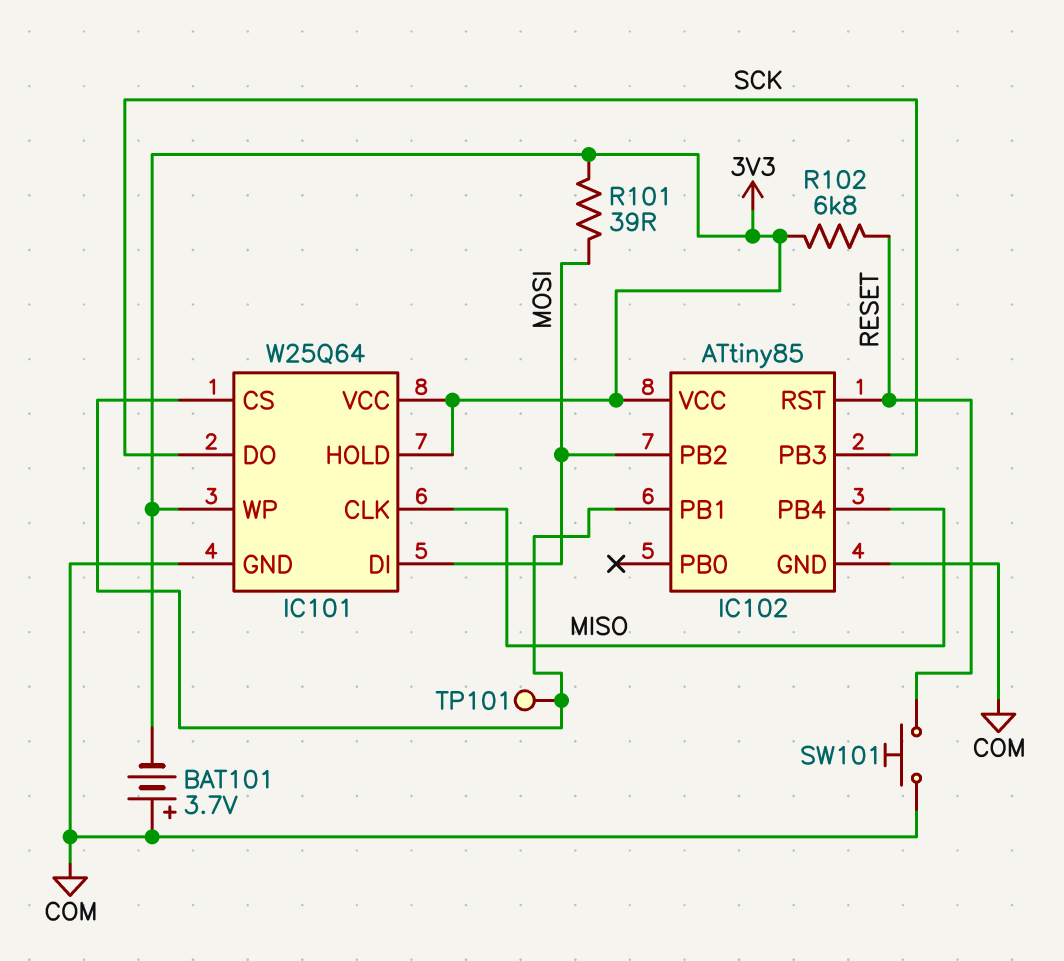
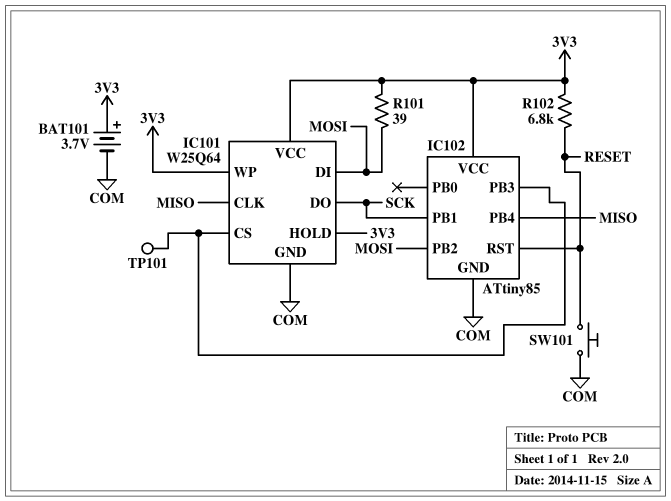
BAT101: 3.7V (plus COM, minus 3V3) -> 3.7V (plus 3V3, minus COM)
IC102 pin PB1: IC101/CS -> SCK
IC102 pin PB3: SCK -> IC101/CS

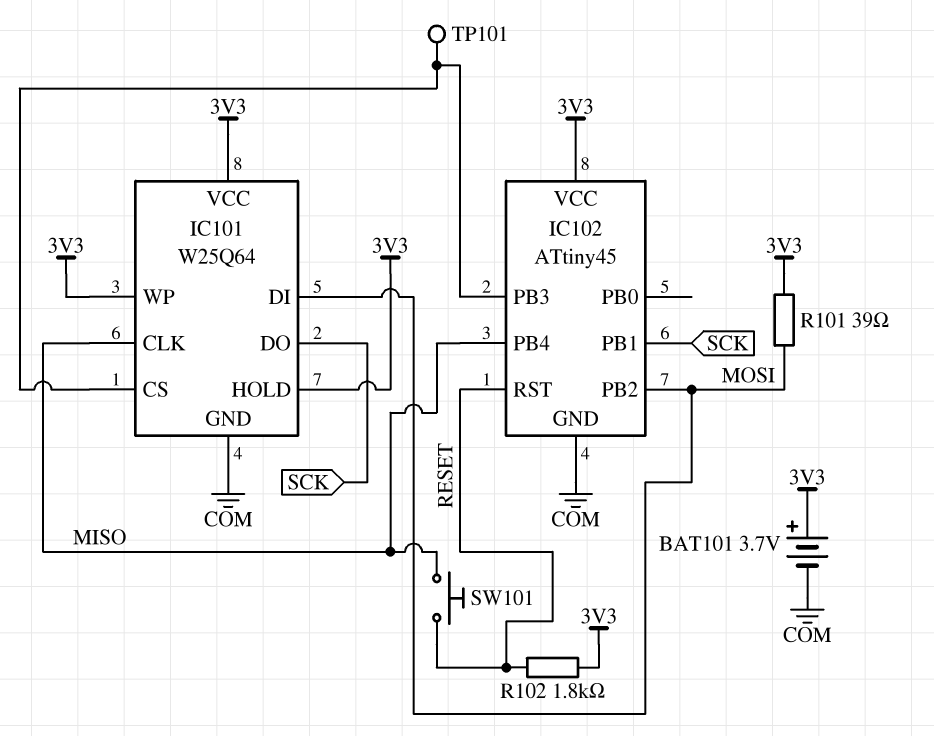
IC102: ATtiny85 -> ATtiny45
R102: 6.8k (3V3, RESET) -> 1.8k (3V3, RESET)
SW101: button (COM, RESET) -> button (MISO, RESET)

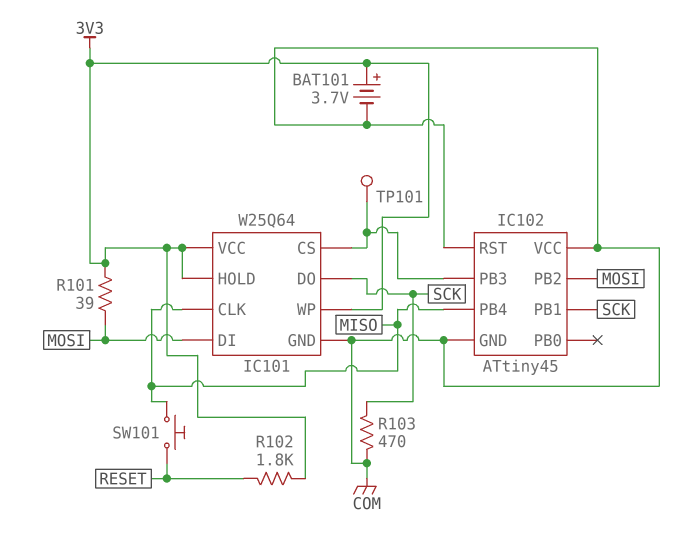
IC102 pin RST: RESET -> COM
IC102 pin VCC: 3V3 -> COM
R103: none -> 470 (COM, SCK)

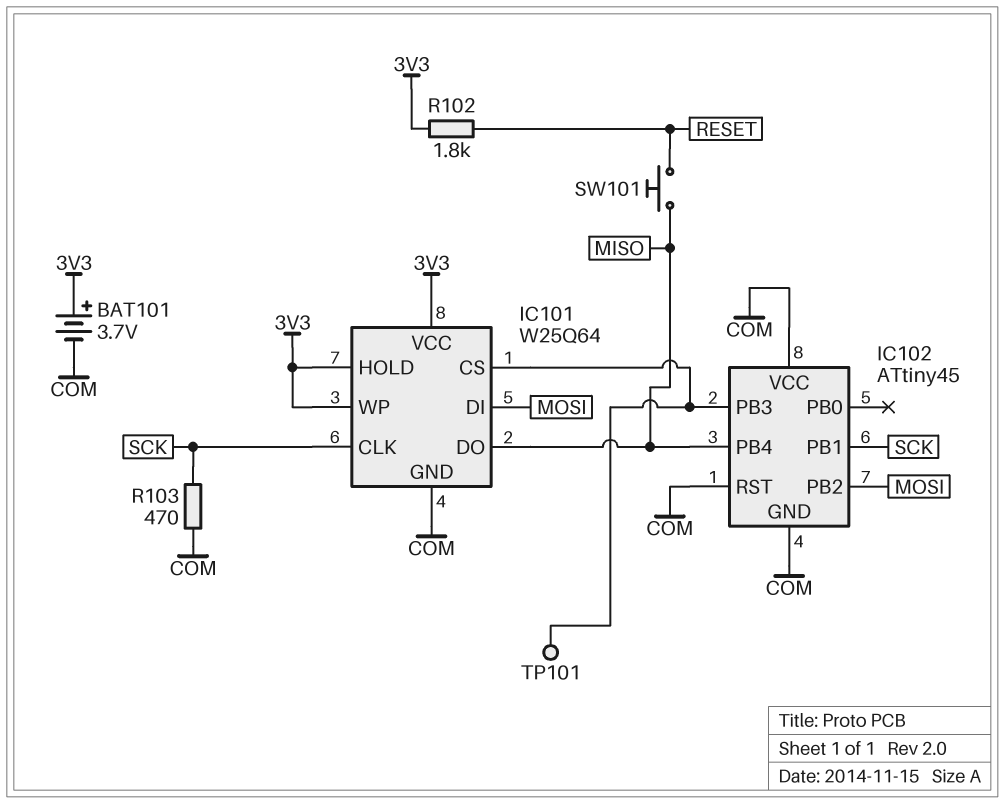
IC101 pin CLK: MISO -> SCK
IC101 pin DO: SCK -> MISO
R101: 39 (3V3, MOSI) -> none

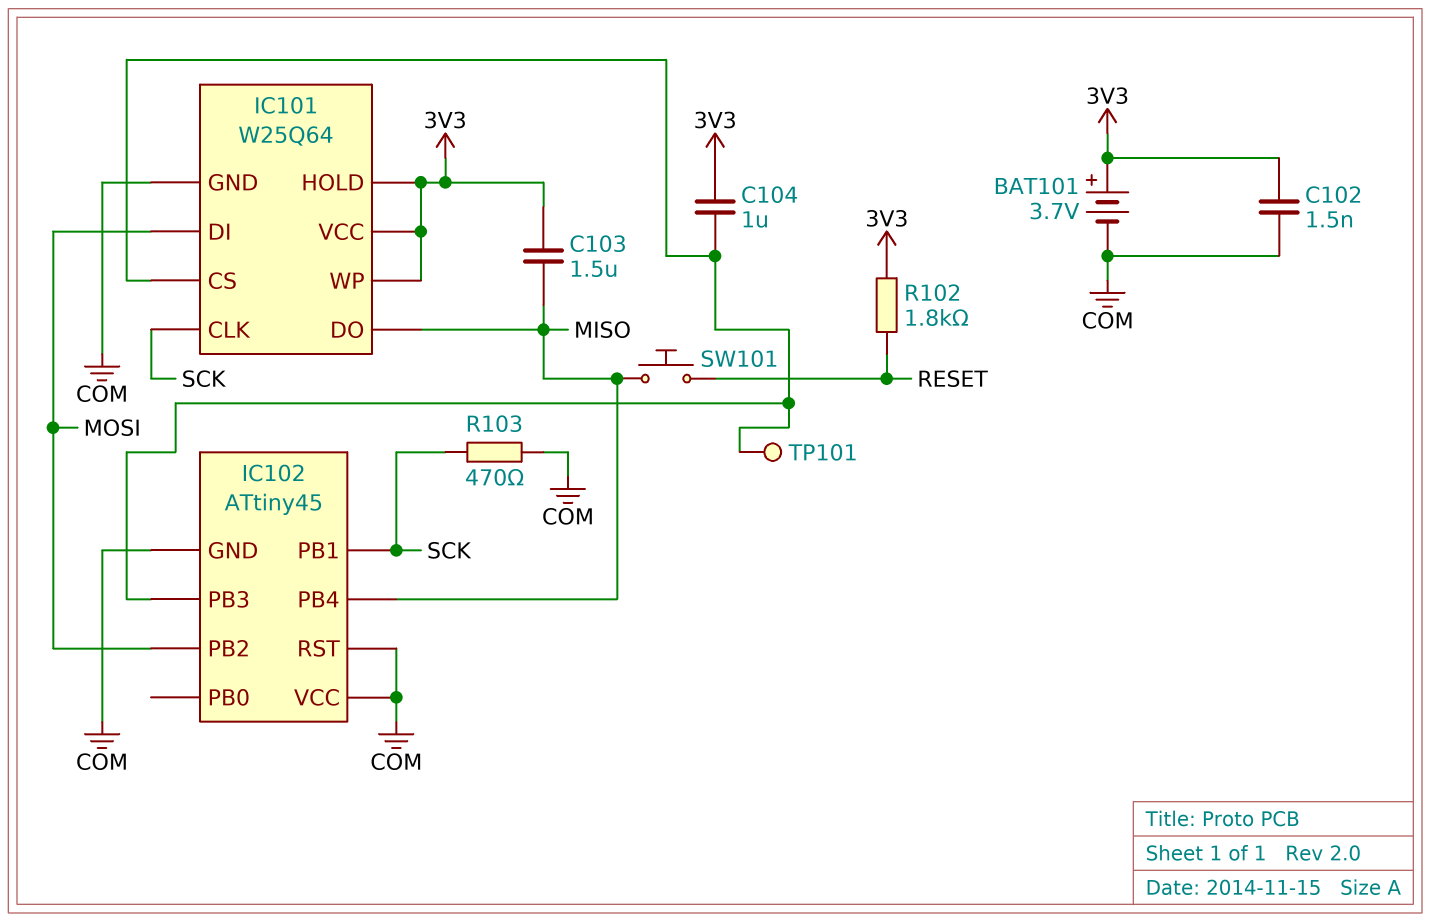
C102: none -> 1.5nF (3V3, COM)
C103: none -> 1.5uF (3V3, MISO)
C104: none -> 1uF (3V3, IC101/CS)

